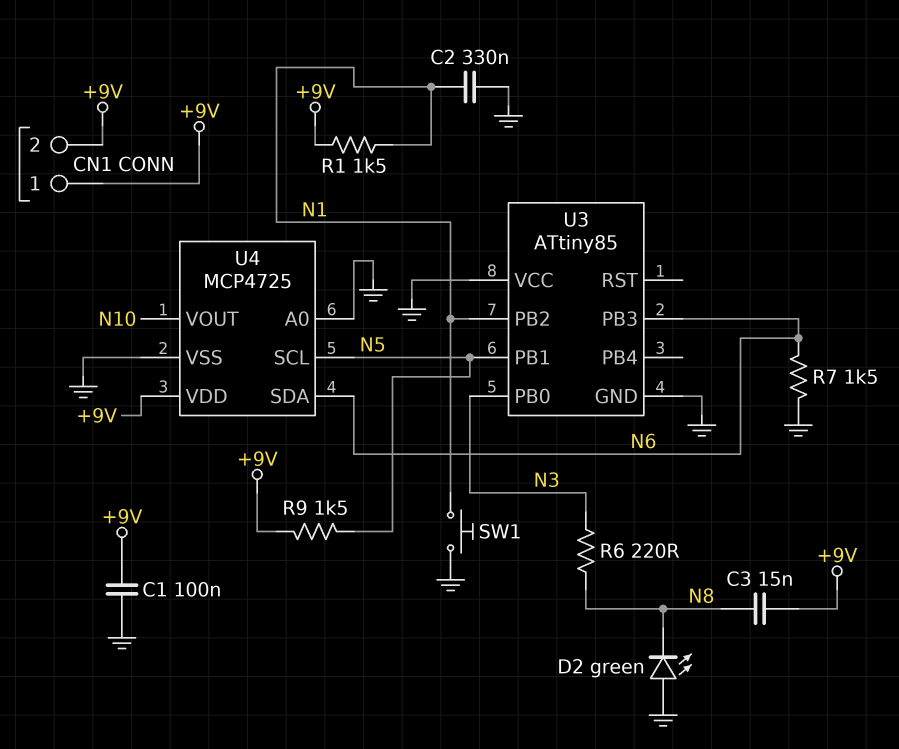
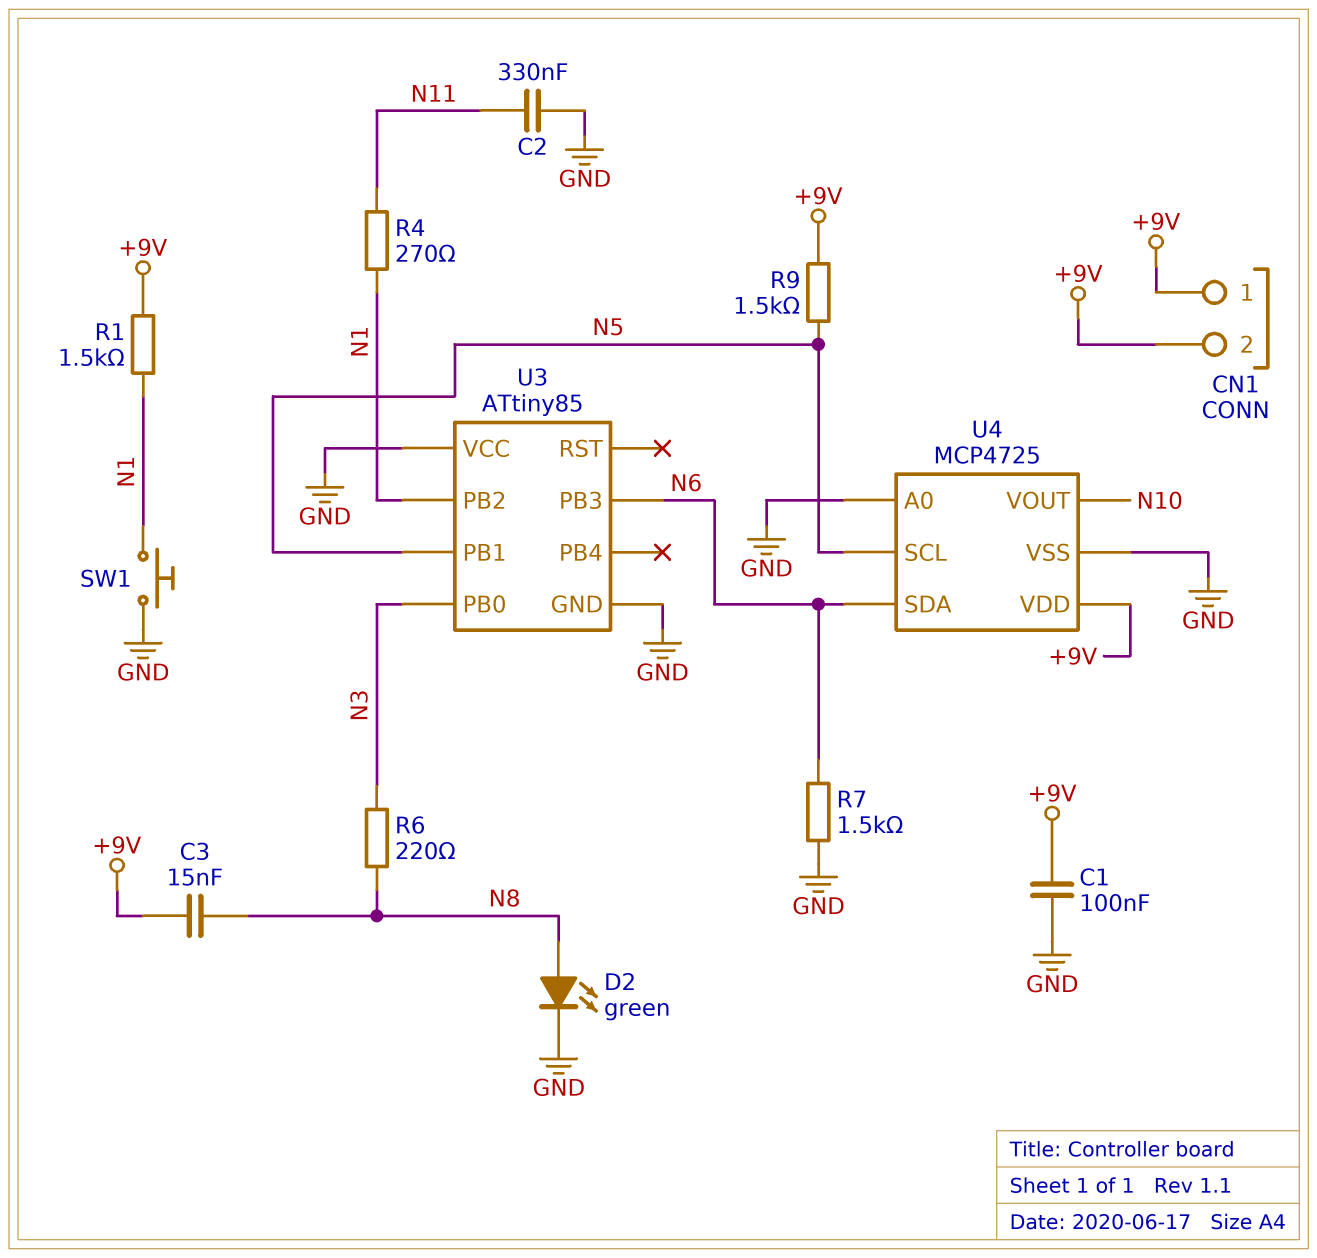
C2: 330nF (GND, N1) -> 330nF (GND, N11)
D2: LED green (A GND, K N8) -> LED green (A N8, K GND)
R4: none -> 270 (N1, N11)

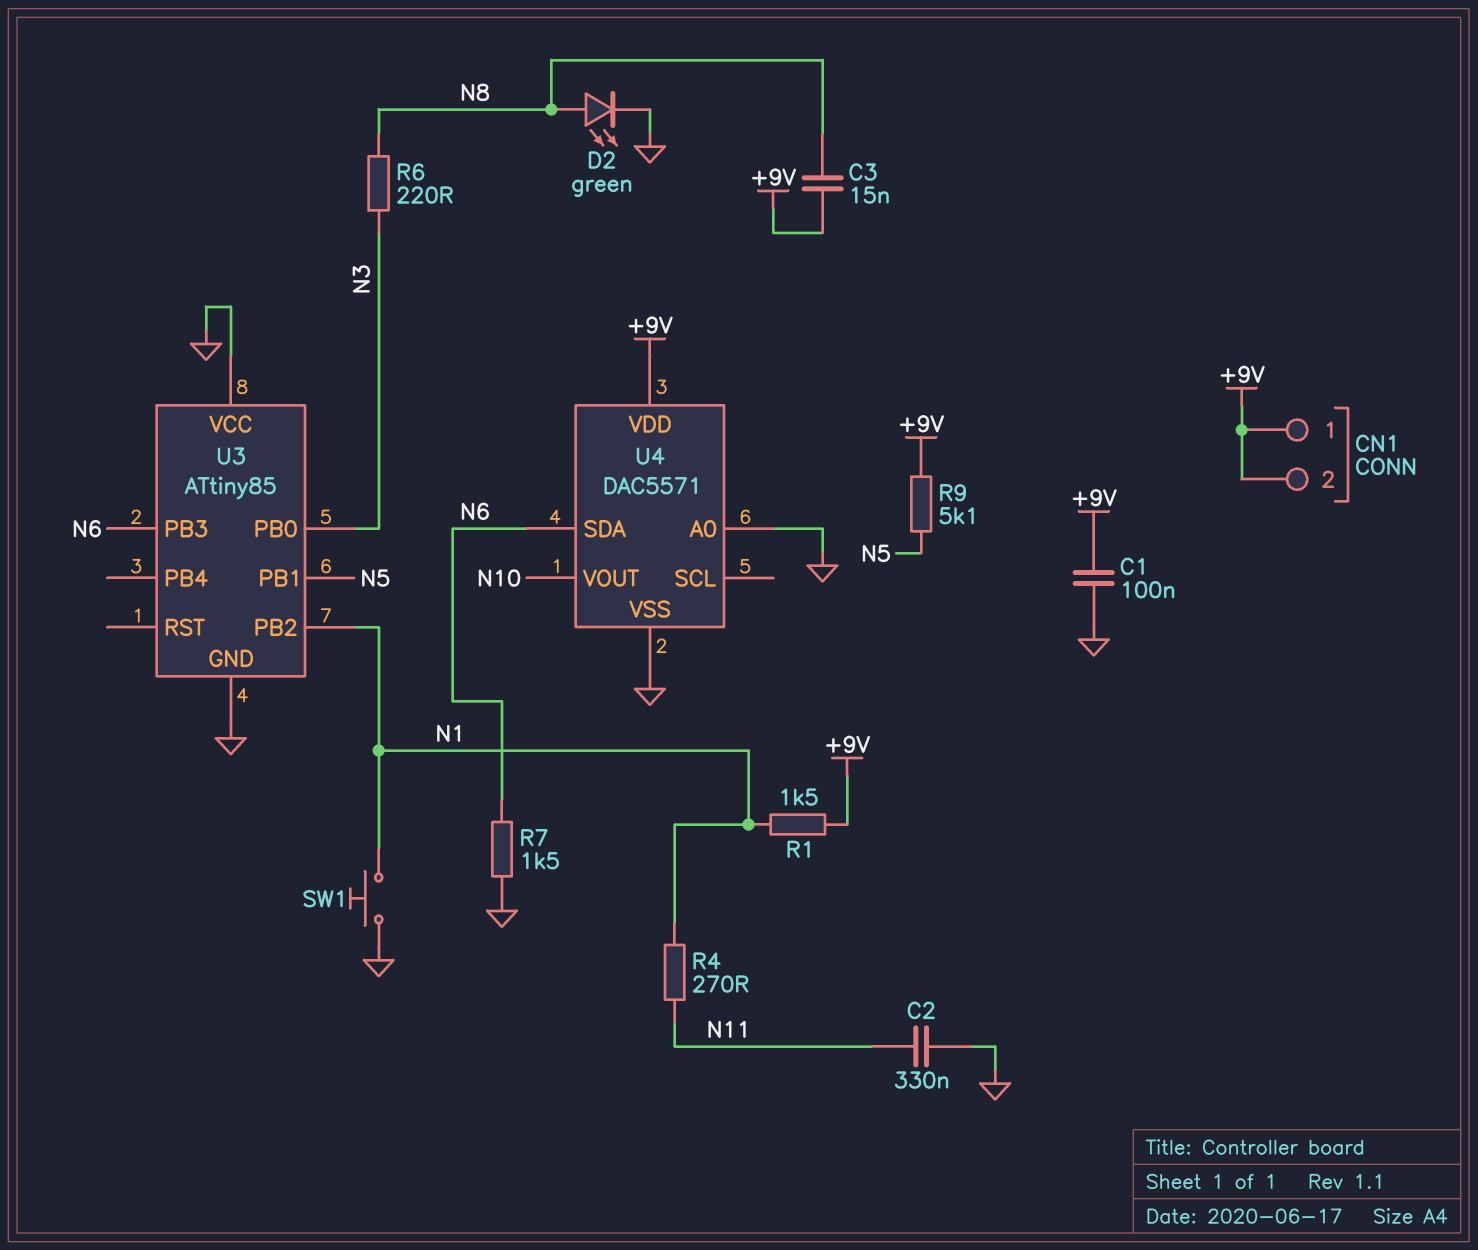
R9: 1.5k (+9V, N5) -> 5.1k (+9V, N5)
U4: MCP4725 -> DAC5571
U4 pin SCL: N5 -> none

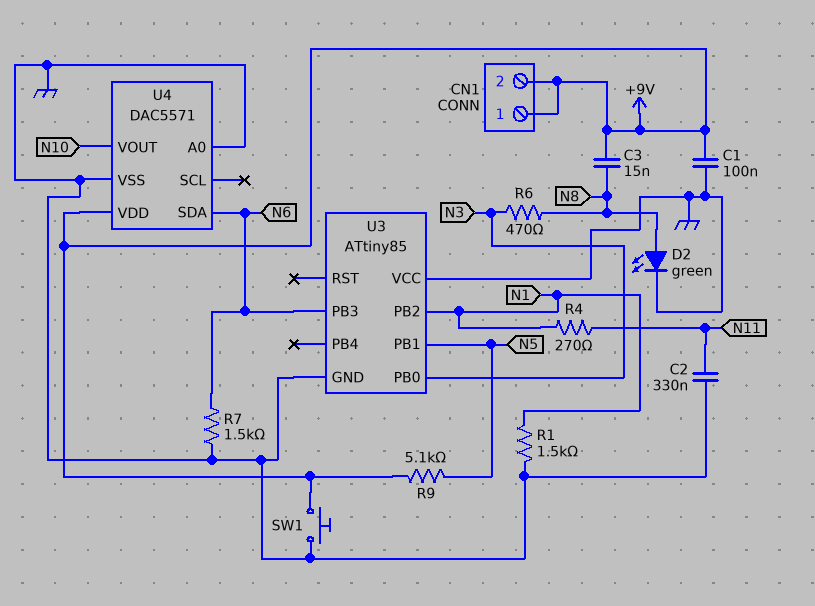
R1: 1.5k (+9V, N1) -> 1.5k (GND, N1)
R6: 220 (N3, N8) -> 470 (N3, N8)
SW1: button (GND, N1) -> button (+9V, GND)

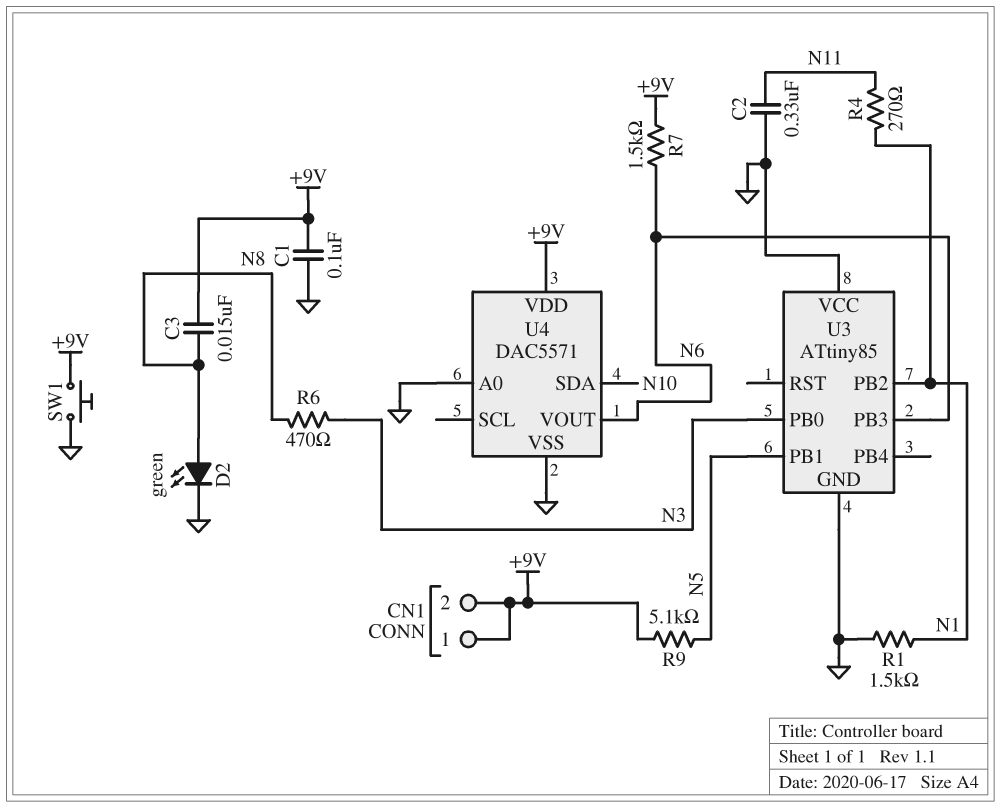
R7: 1.5k (GND, N6) -> 1.5k (+9V, N6)
U4 pin SDA: N6 -> N10
U4 pin VOUT: N10 -> N6

